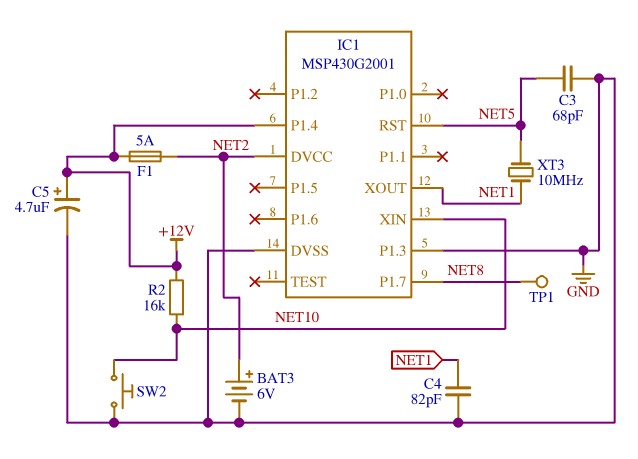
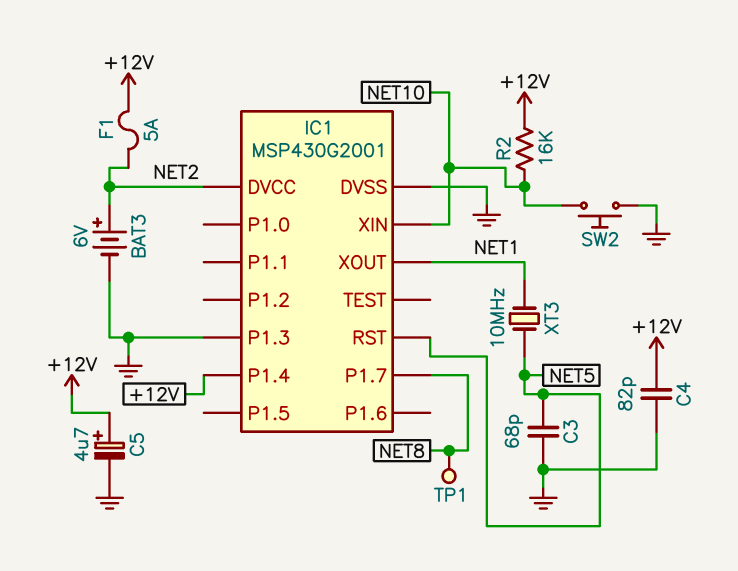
C4: 82pF (GND, NET1) -> 82pF (+12V, GND)

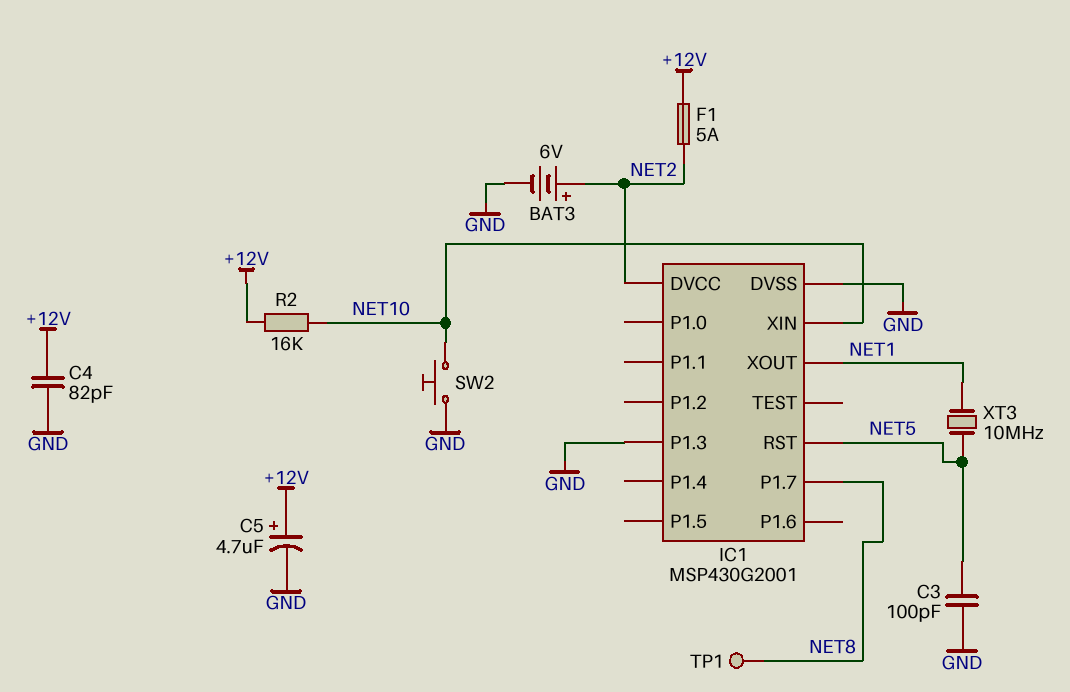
C3: 68pF (GND, NET5) -> 100pF (GND, NET5)
IC1 pin P1.4: +12V -> none

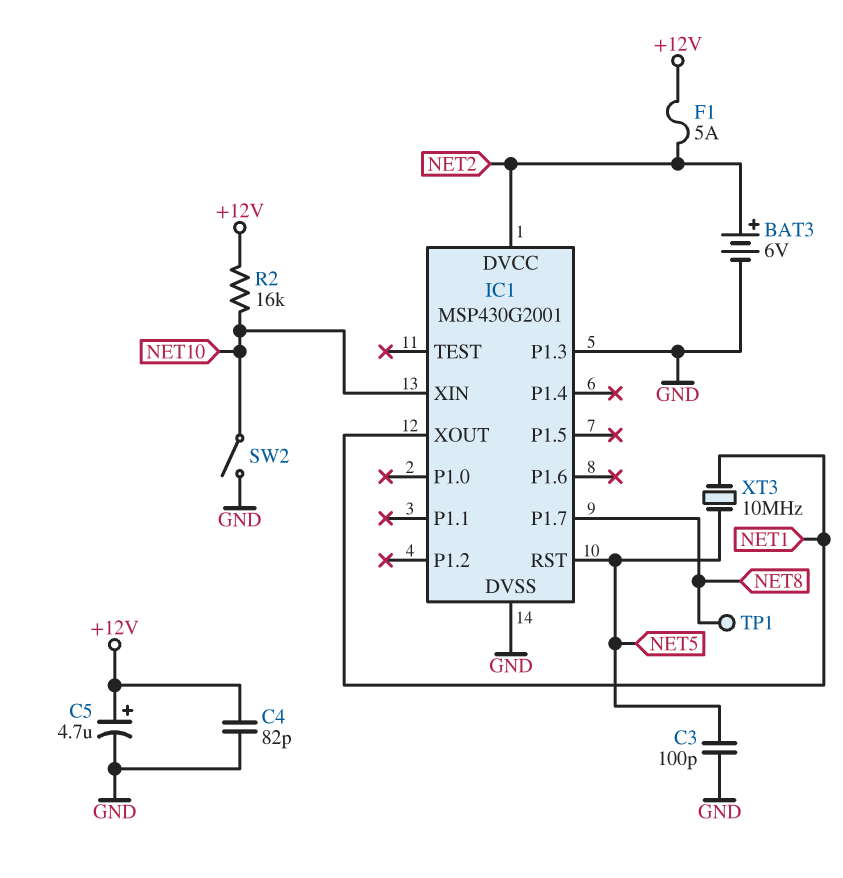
SW2: button (GND, NET10) -> switch (GND, NET10)

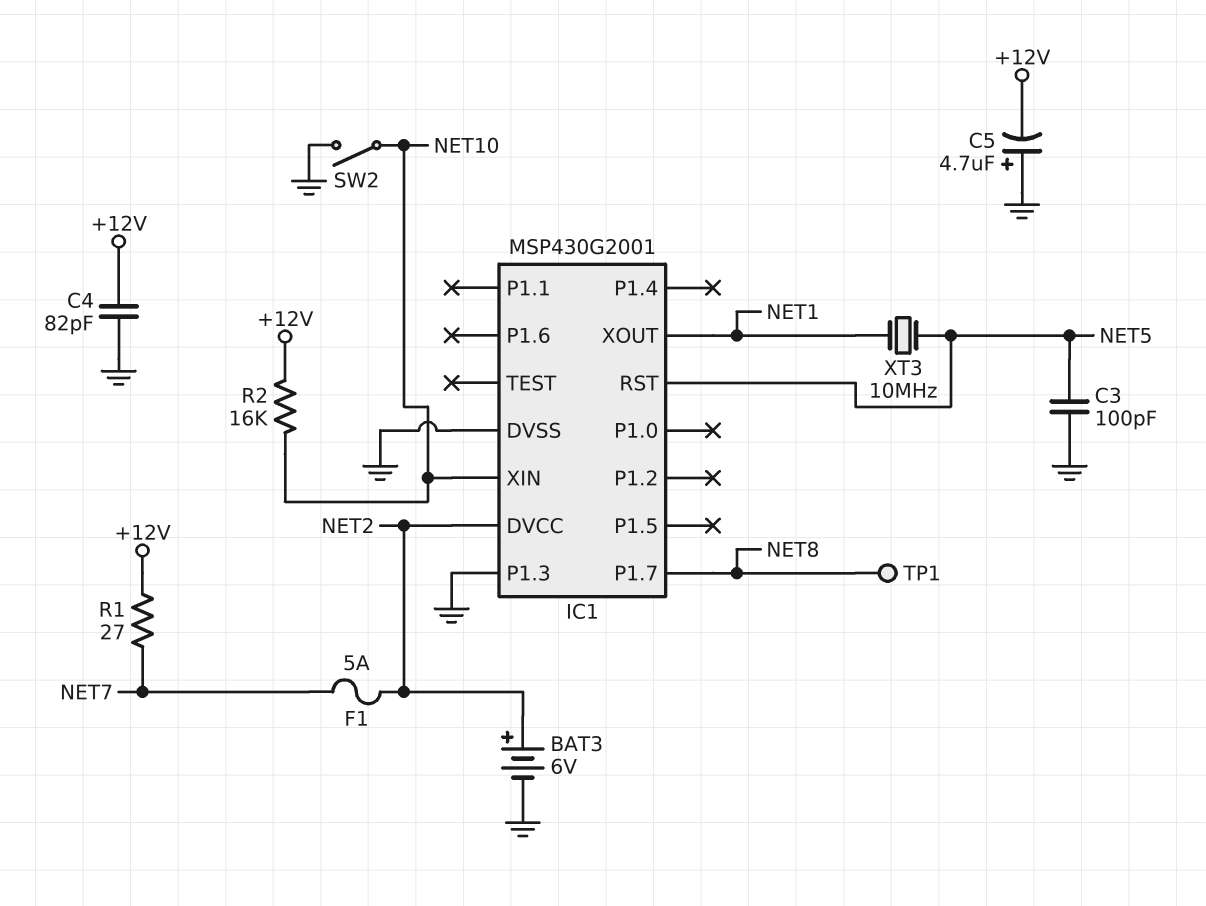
C5: 4.7uF (plus +12V, minus GND) -> 4.7uF (plus GND, minus +12V)
F1: 5A (+12V, NET2) -> 5A (NET2, NET7)
R1: none -> 27 (+12V, NET7)

